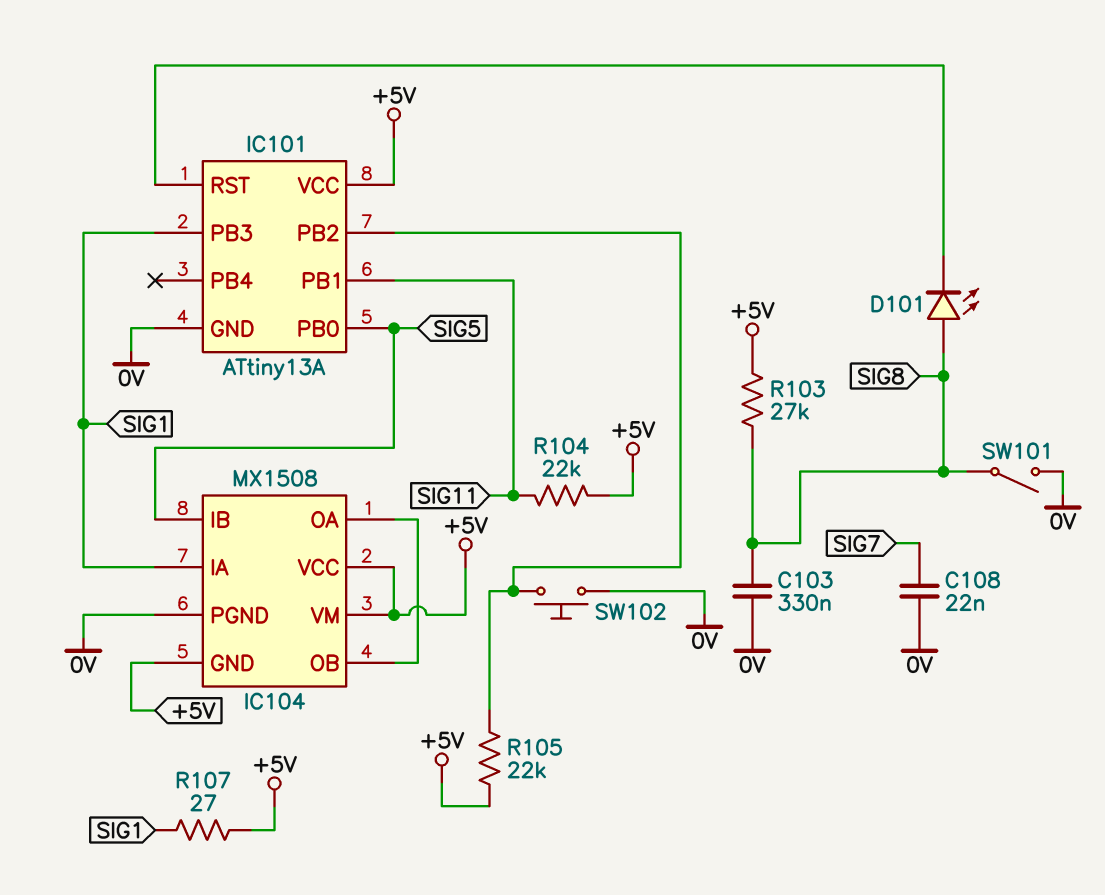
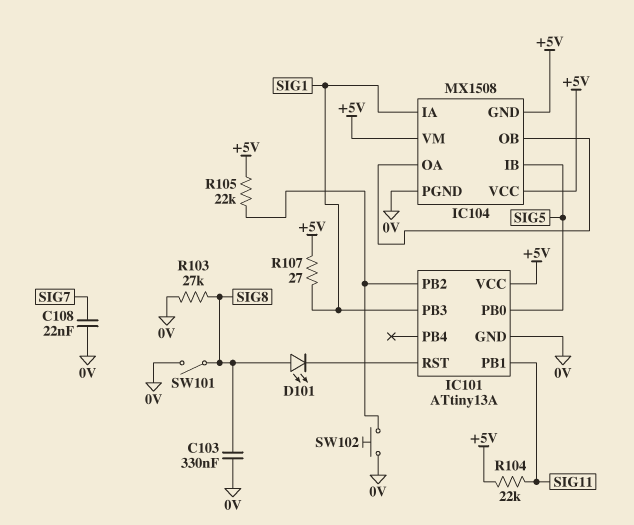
R103: 27k (+5V, SIG8) -> 27k (0V, SIG8)

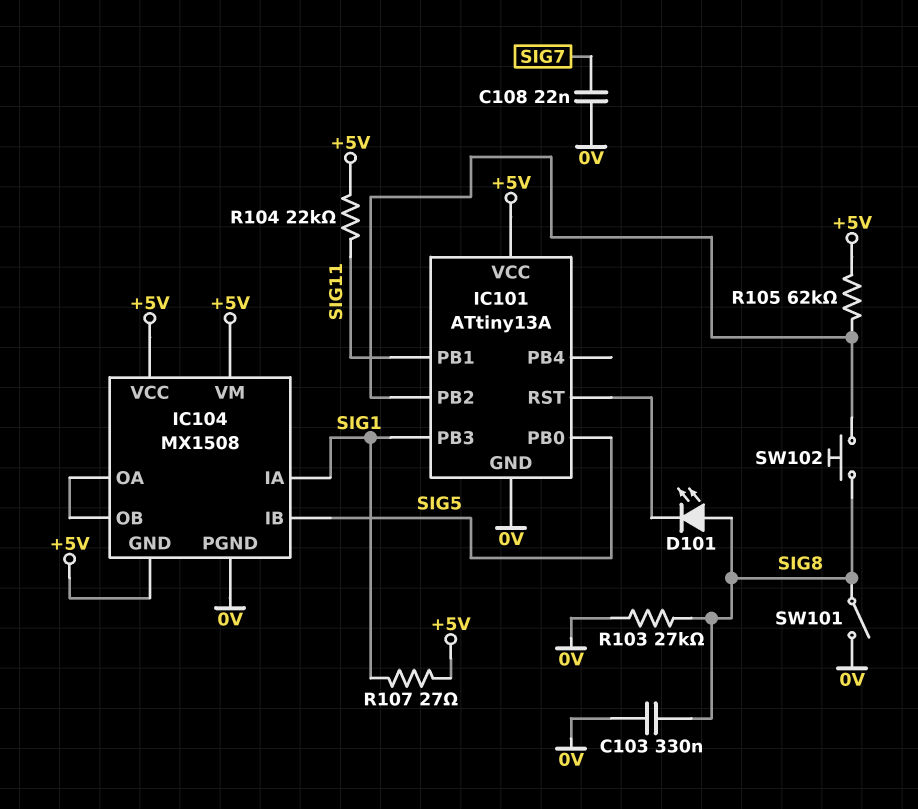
R105: 22k (+5V, IC101/PB2) -> 62k (+5V, IC101/PB2)
SW102: button (0V, IC101/PB2) -> button (IC101/PB2, SIG8)

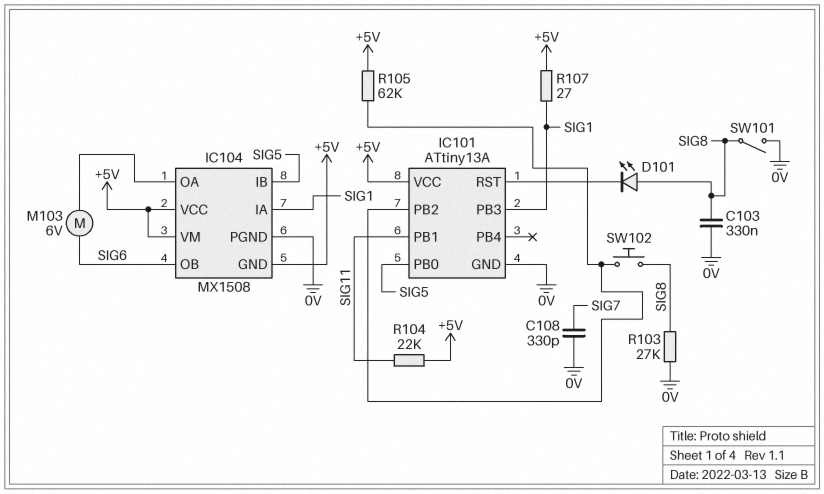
C108: 22nF (0V, SIG7) -> 330pF (0V, SIG7)
IC104 pin OB: IC104/OA -> SIG6
M103: none -> motor 6V (IC104/OA, SIG6)

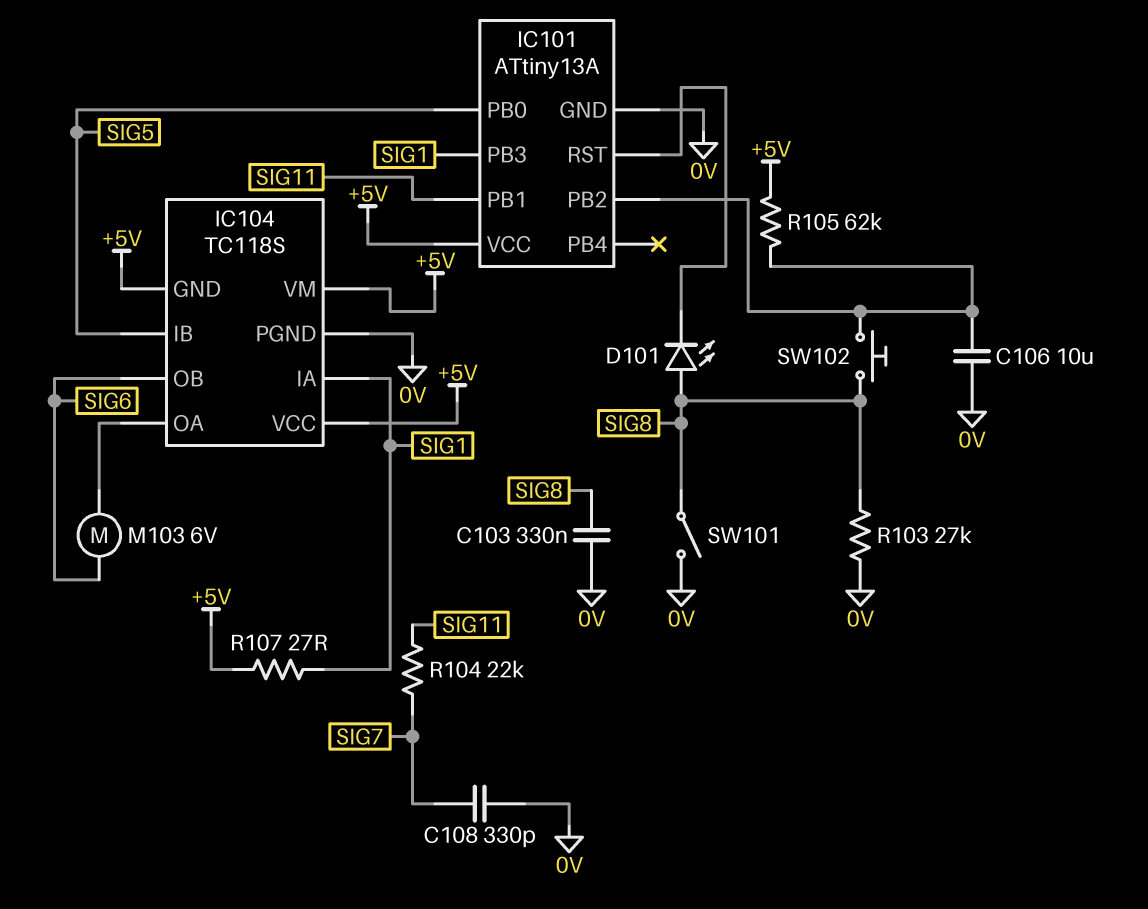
C106: none -> 10uF (0V, IC101/PB2)
IC104: MX1508 -> TC118S
R104: 22k (+5V, SIG11) -> 22k (SIG7, SIG11)

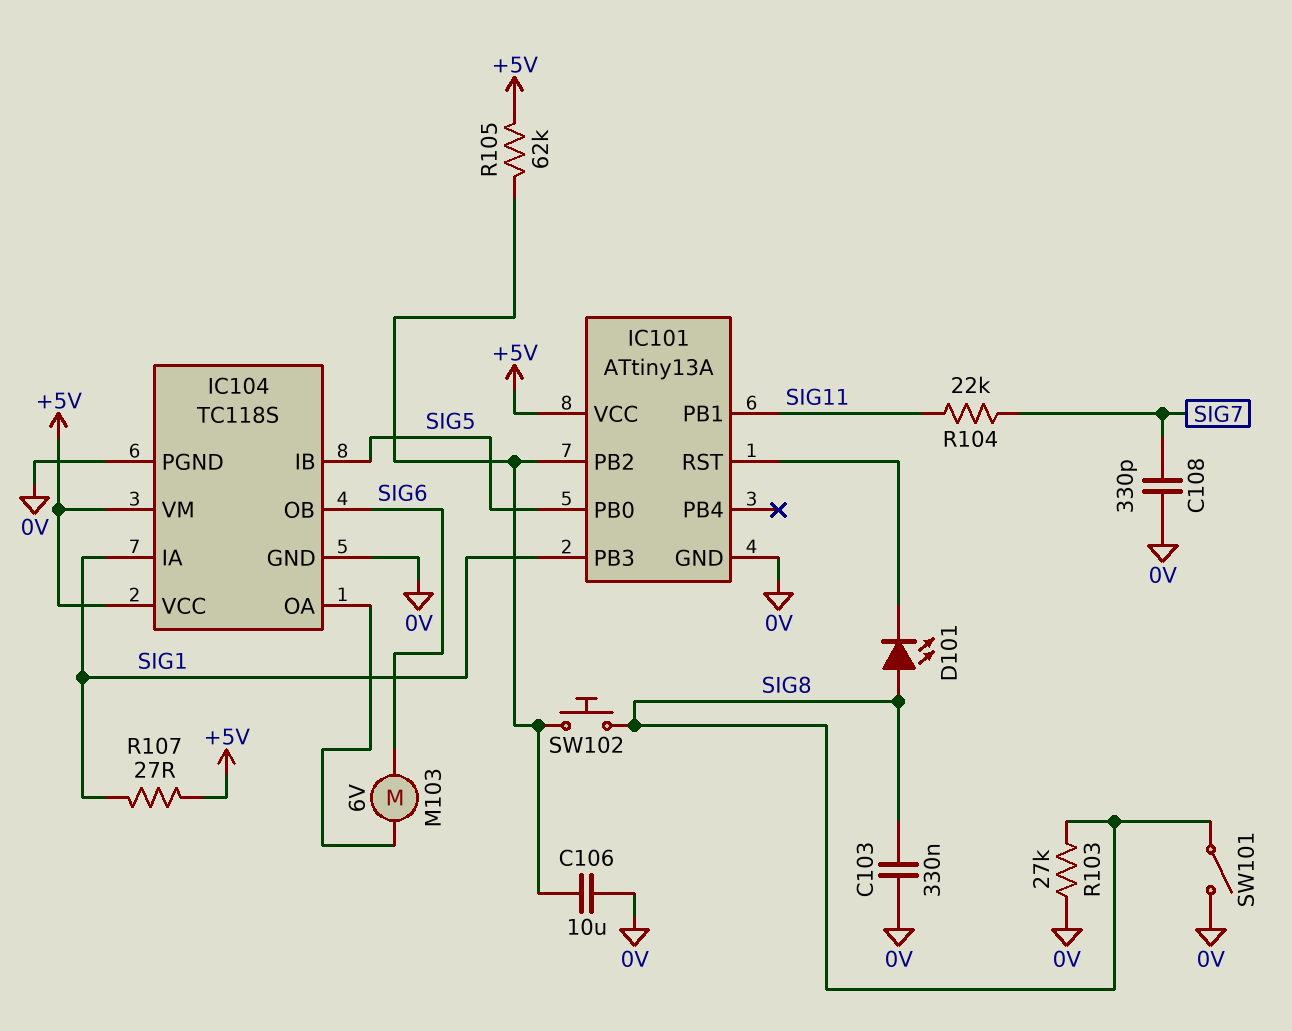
IC104 pin GND: +5V -> 0V

